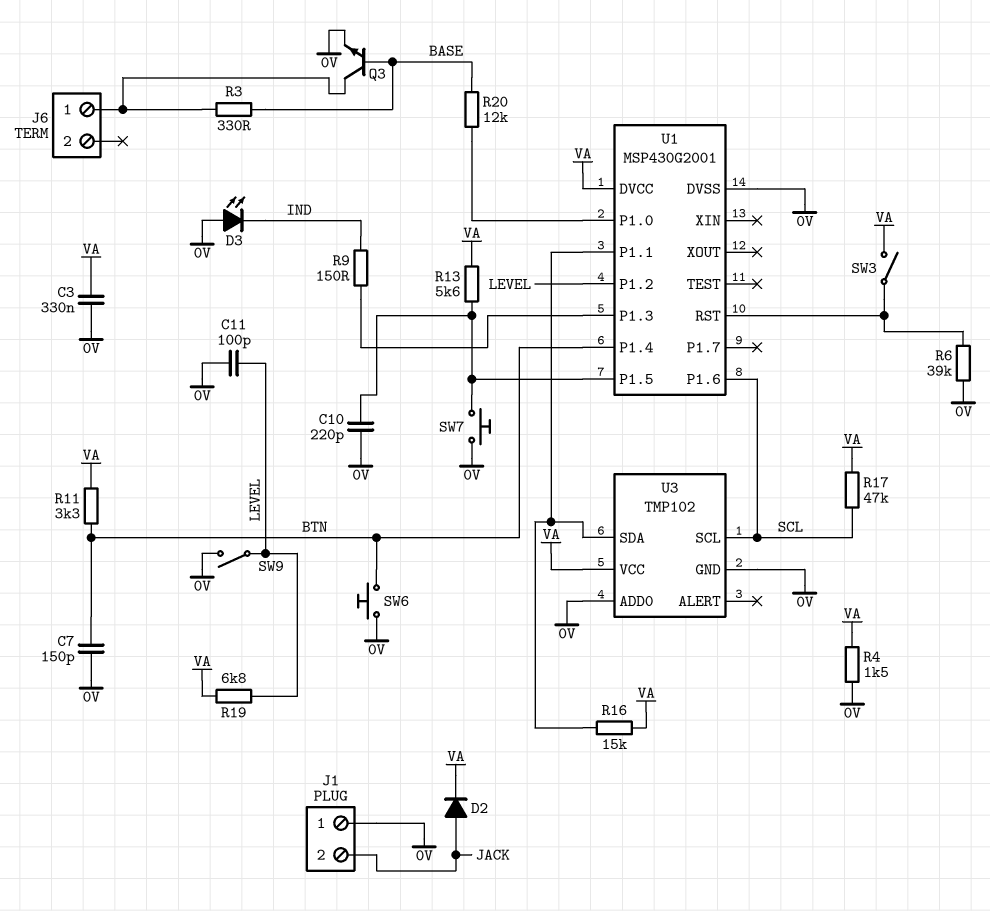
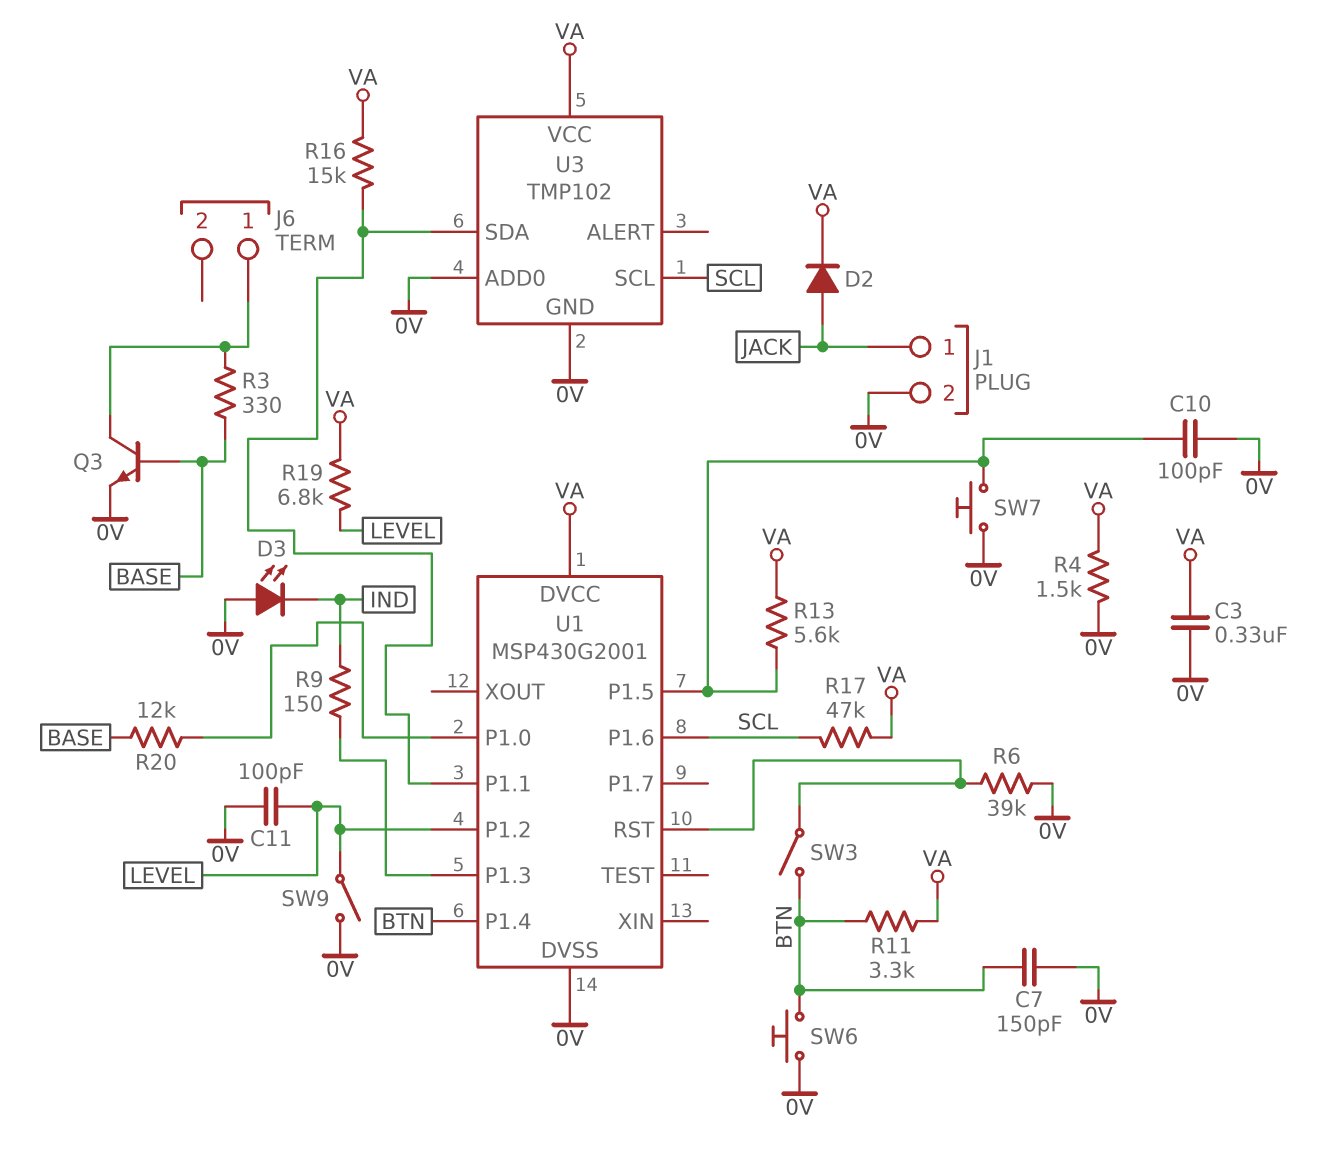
C10: 220pF (0V, U1/P1.5) -> 100pF (0V, U1/P1.5)
J1 pin 1: 0V -> JACK
J1 pin 2: JACK -> 0V
SW3: switch (U1/RST, VA) -> switch (BTN, U1/RST)

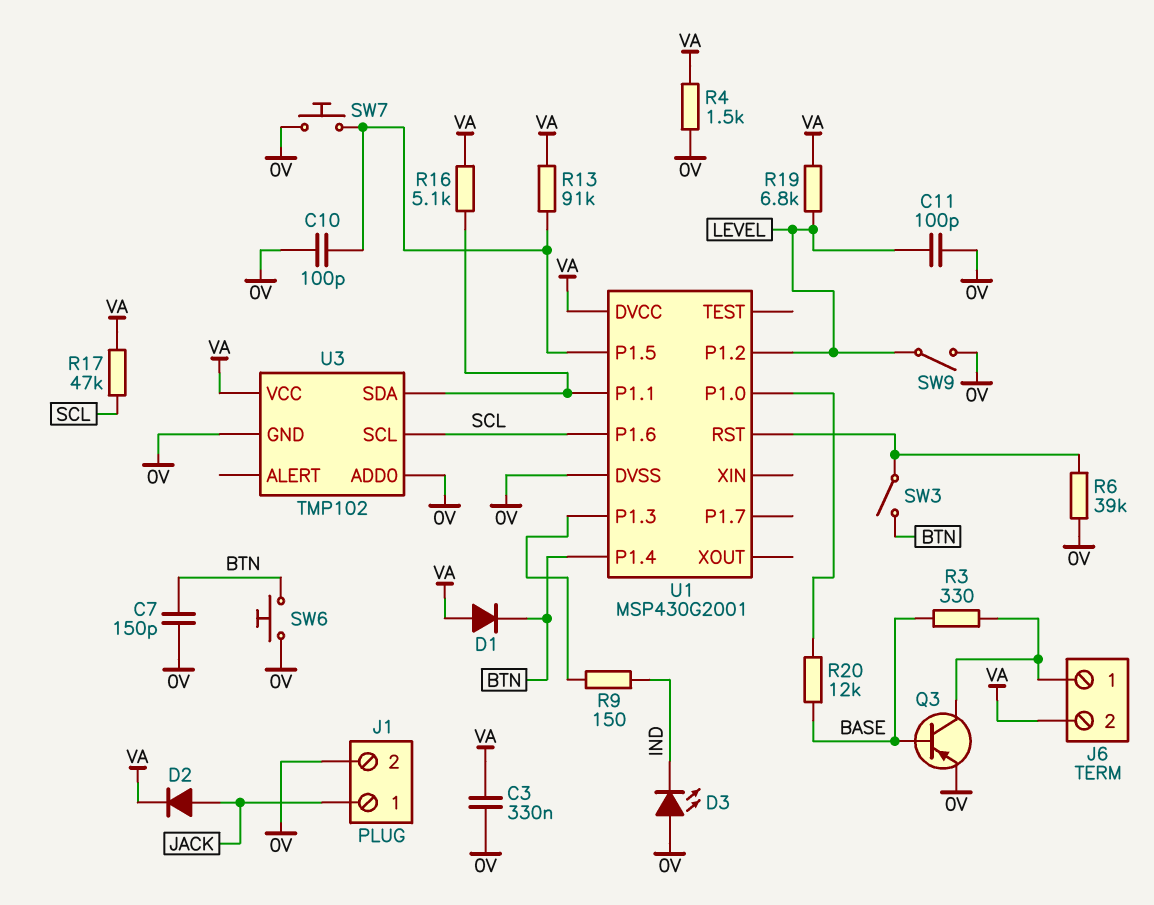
D1: none -> diode (A VA, K BTN)
J6 pin 2: none -> VA
Q3: NPN (B BASE, C J6/1, E 0V) -> PNP (B BASE, C J6/1, E 0V)
R11: 3.3k (BTN, VA) -> none
R13: 5.6k (U1/P1.5, VA) -> 91k (U1/P1.5, VA)
R16: 15k (U1/P1.1, VA) -> 5.1k (U1/P1.1, VA)

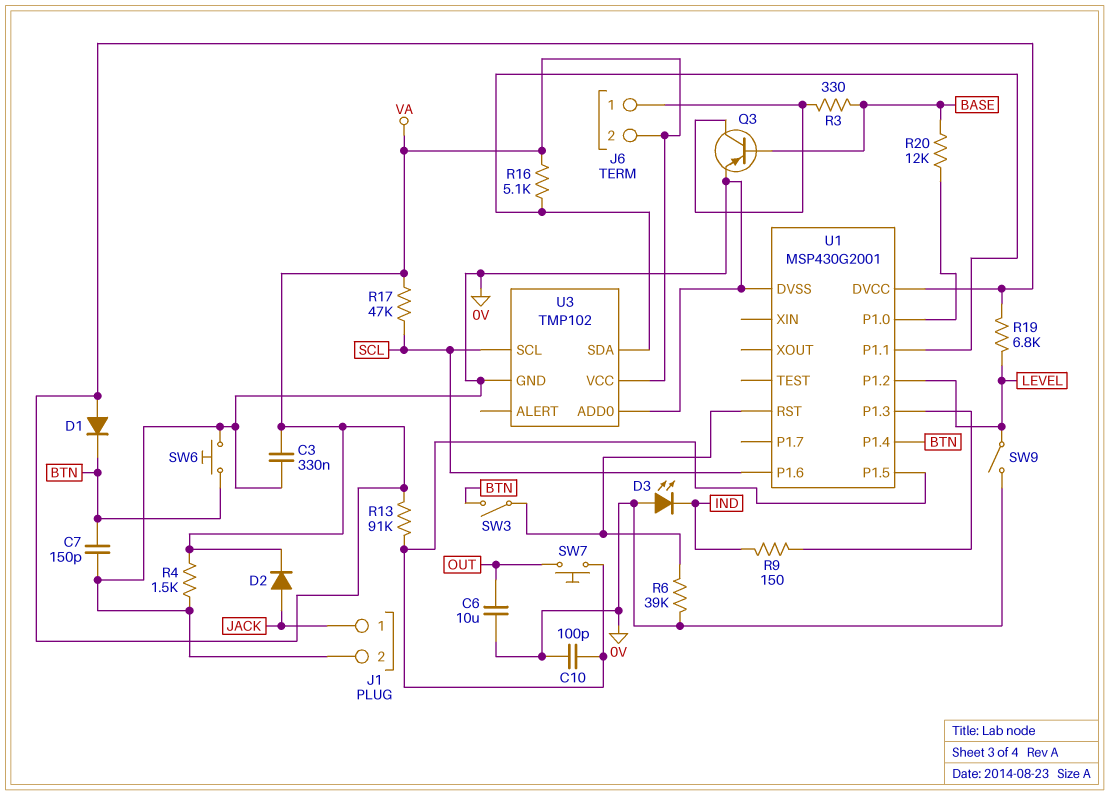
C6: none -> 10uF (0V, OUT)
C11: 100pF (0V, LEVEL) -> none
SW7: button (0V, U1/P1.5) -> button (OUT, U1/P1.5)

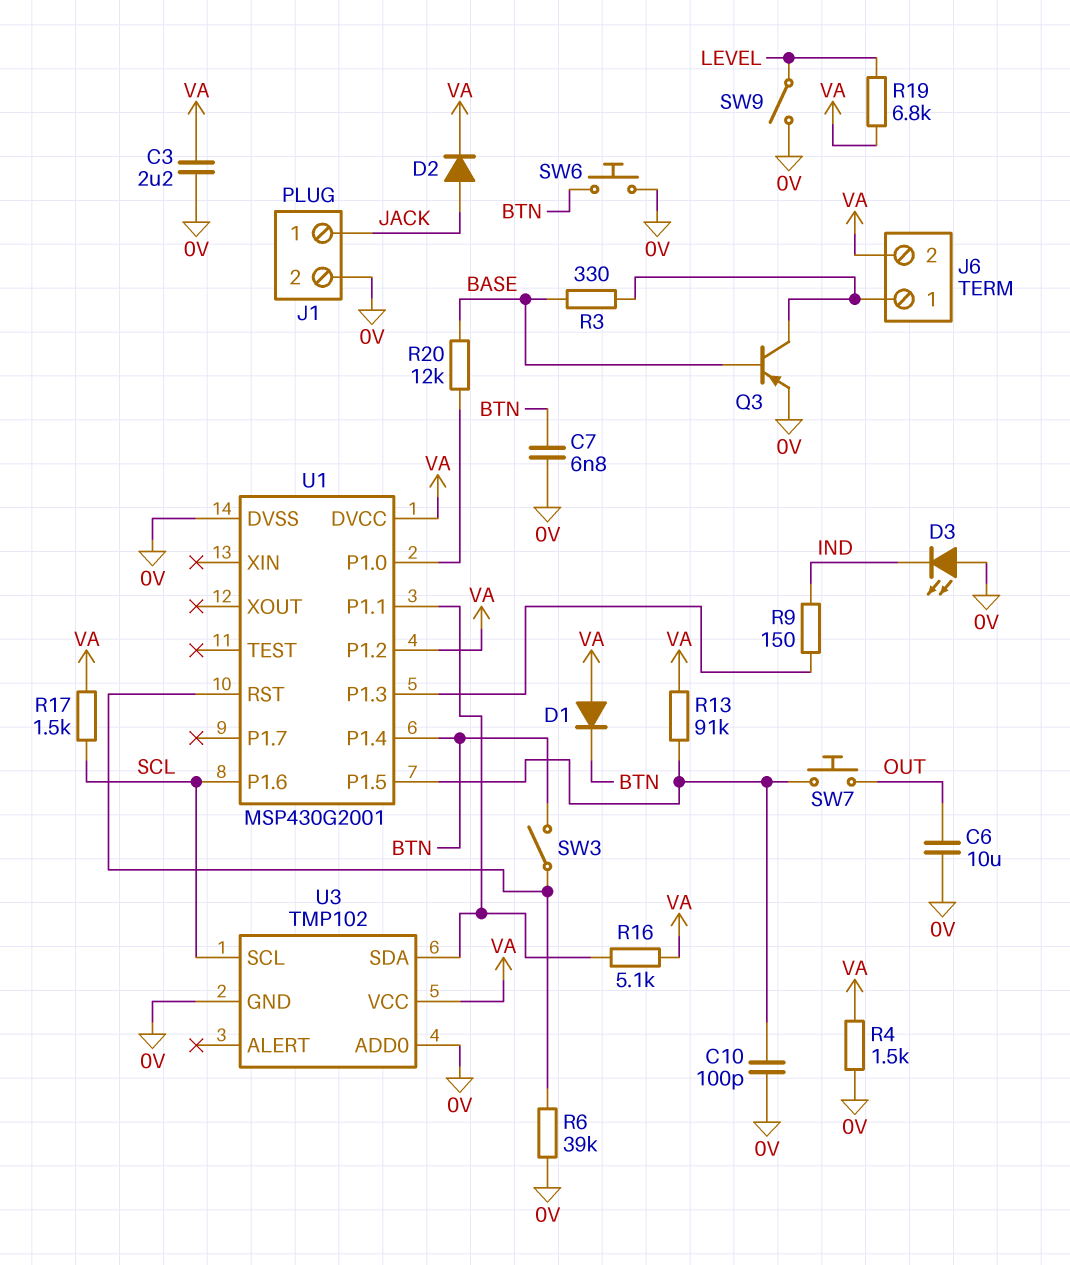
C3: 330nF (0V, VA) -> 2.2uF (0V, VA)
C7: 150pF (0V, BTN) -> 6.8nF (0V, BTN)
R17: 47k (SCL, VA) -> 1.5k (SCL, VA)
U1 pin P1.2: LEVEL -> VA

